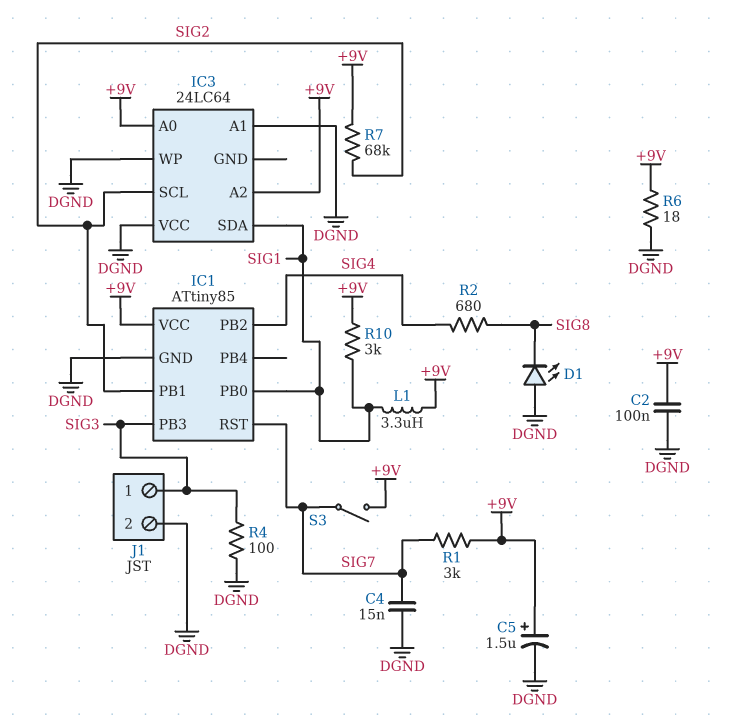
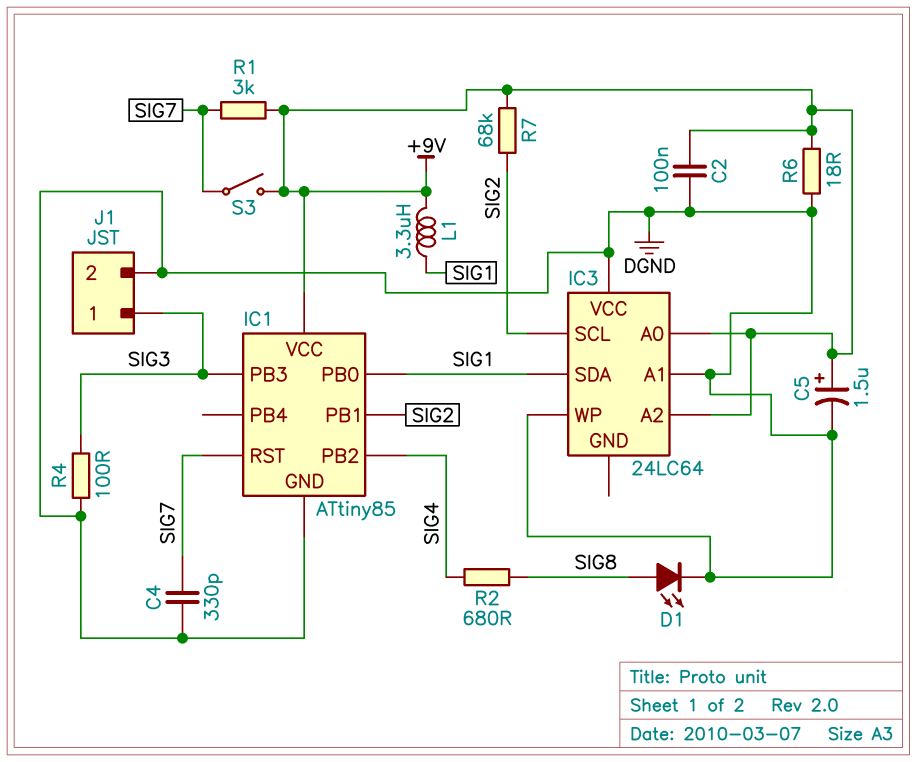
C4: 15nF (DGND, SIG7) -> 330pF (DGND, SIG7)
D1: LED (A DGND, K SIG8) -> LED (A SIG8, K DGND)
R10: 3k (+9V, SIG1) -> none

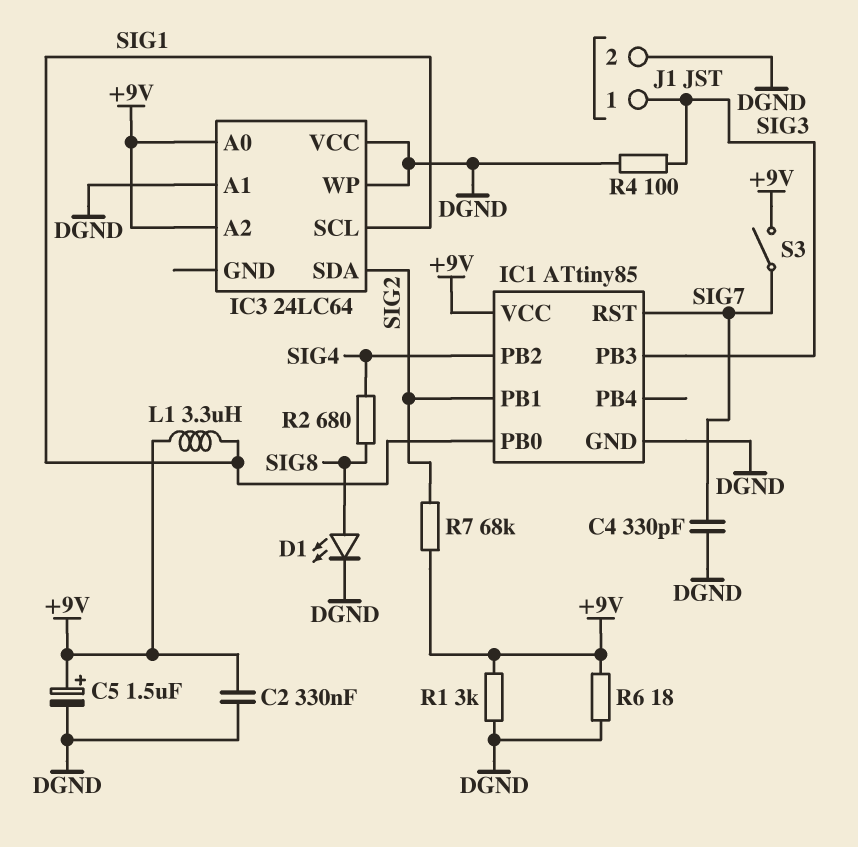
C2: 100nF (+9V, DGND) -> 330nF (+9V, DGND)
IC3 pin SCL: SIG2 -> SIG1
IC3 pin SDA: SIG1 -> SIG2
R1: 3k (+9V, SIG7) -> 3k (+9V, DGND)

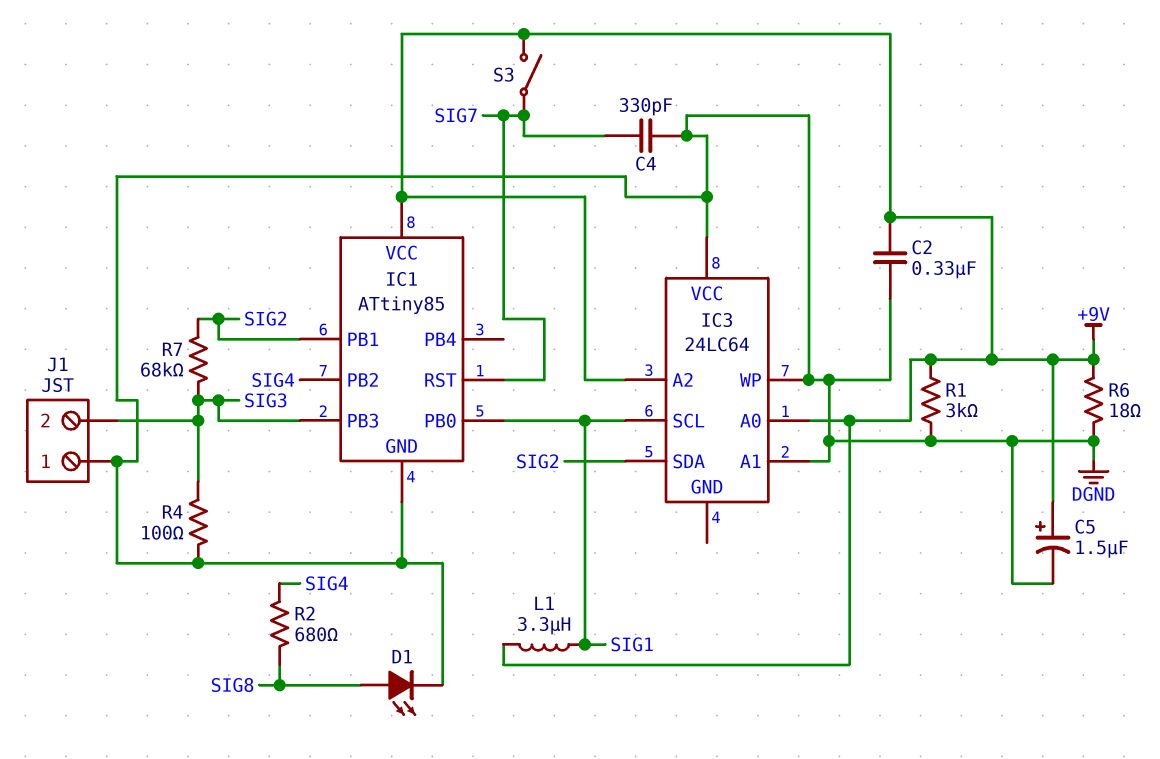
J1 pin 1: SIG3 -> DGND
J1 pin 2: DGND -> SIG3
R7: 68k (+9V, SIG2) -> 68k (SIG2, SIG3)

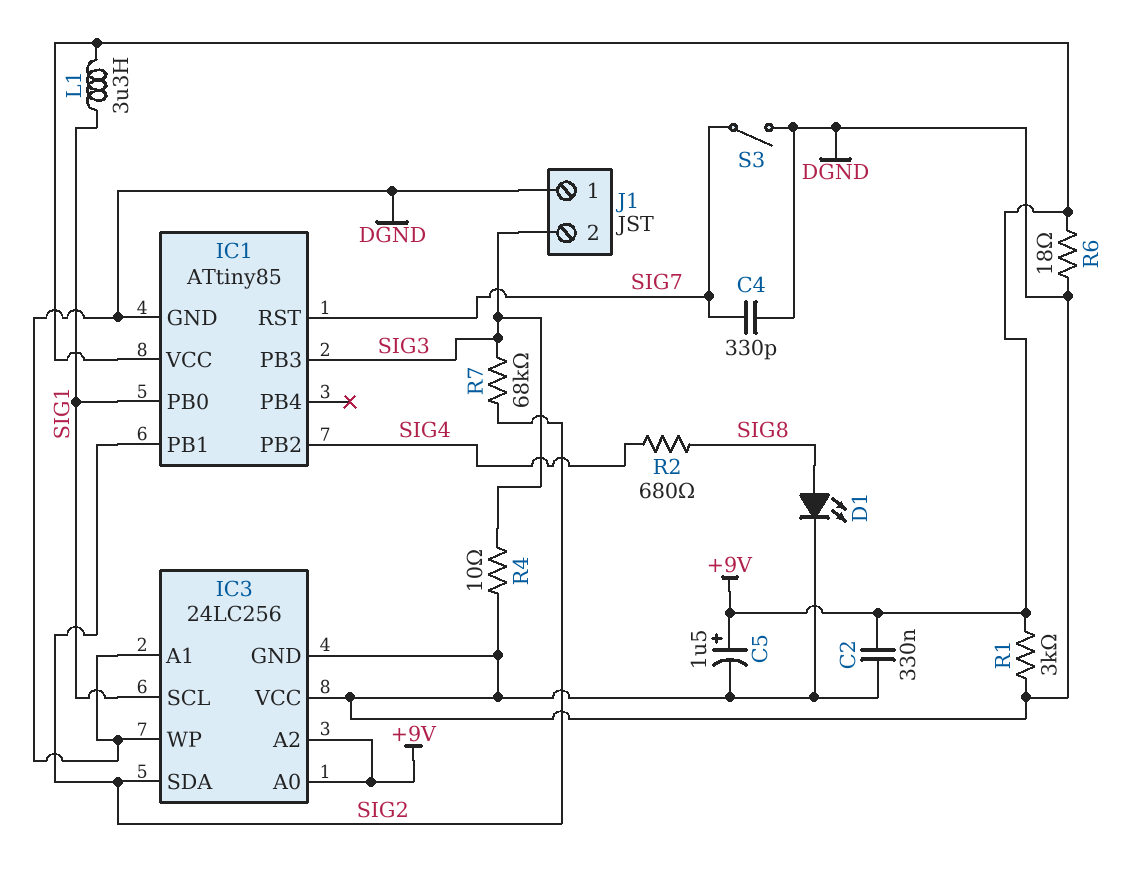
IC3: 24LC64 -> 24LC256
IC3 pin GND: none -> DGND
R4: 100 (DGND, SIG3) -> 10 (DGND, SIG3)
S3: switch (+9V, SIG7) -> switch (DGND, SIG7)

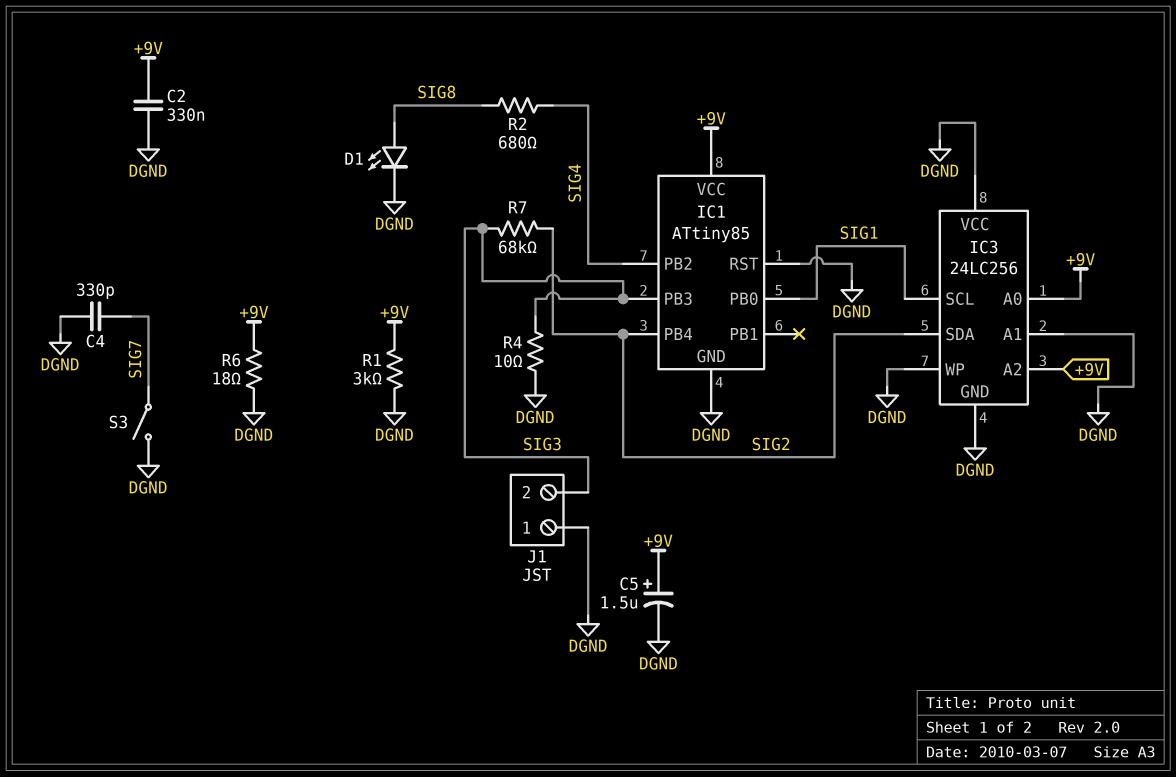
IC1 pin PB1: SIG2 -> none
IC1 pin PB4: none -> SIG2
IC1 pin RST: SIG7 -> DGND
L1: 3.3uH (+9V, SIG1) -> none

